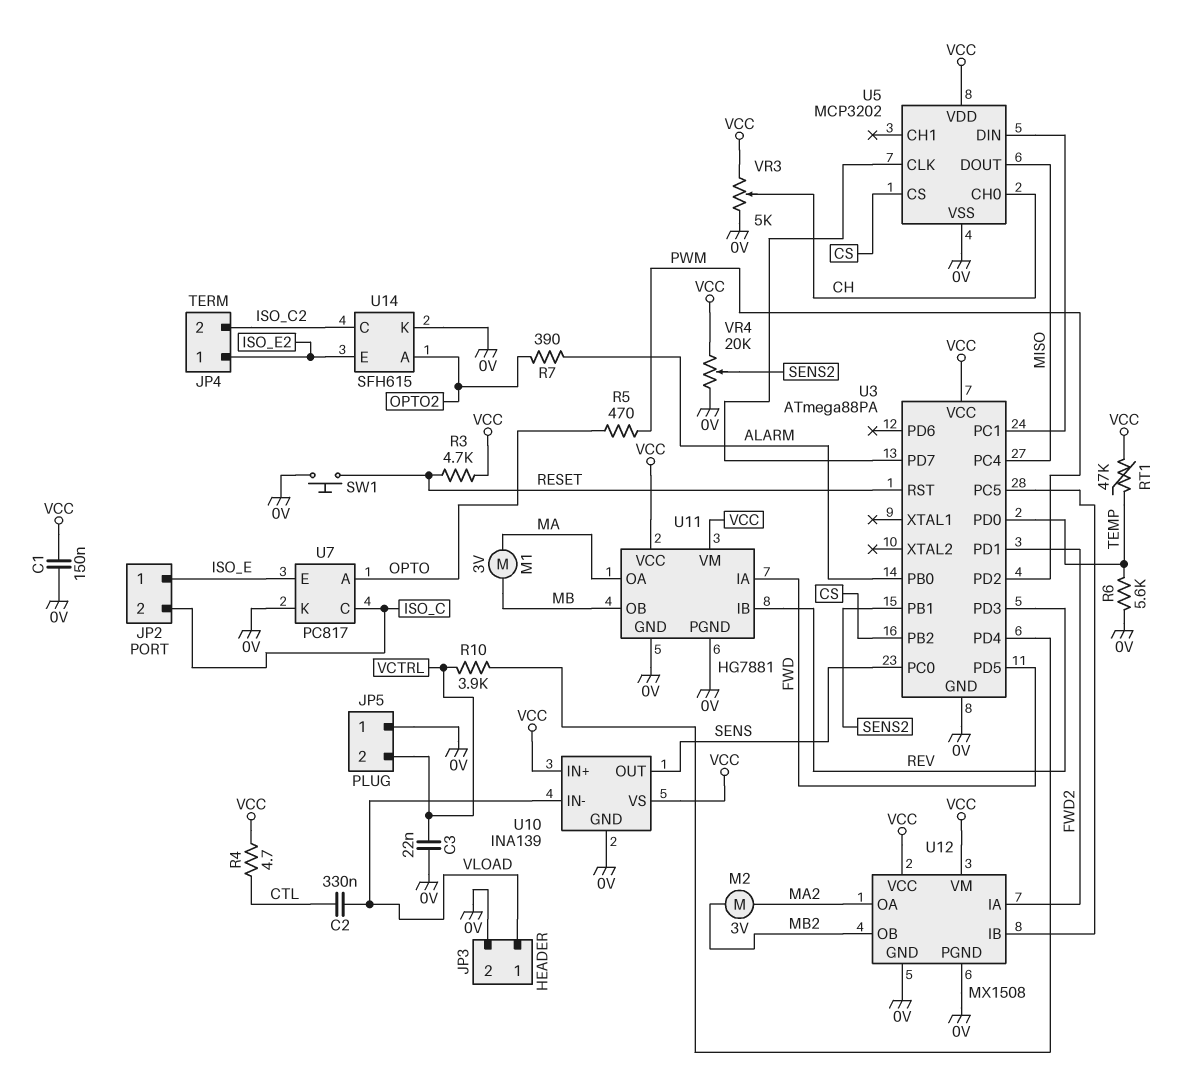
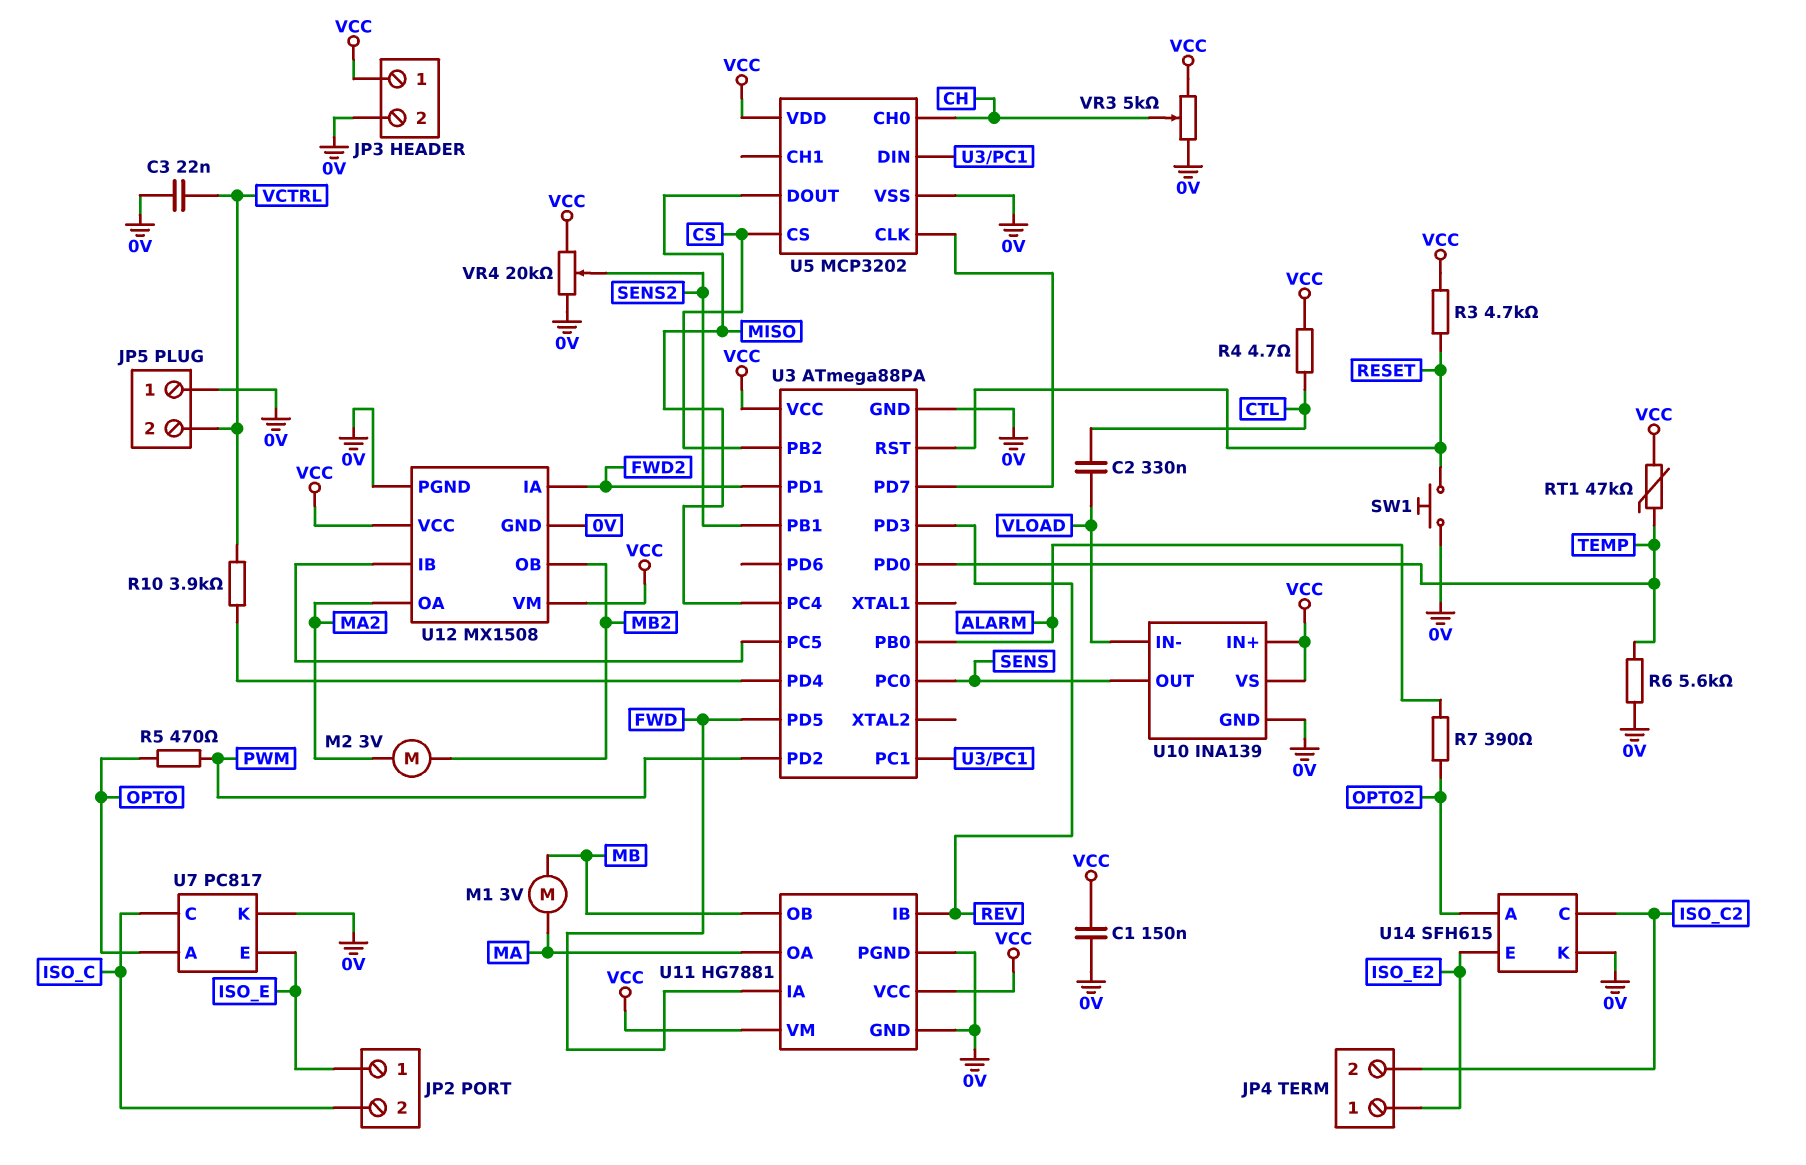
JP3 pin 1: VLOAD -> VCC

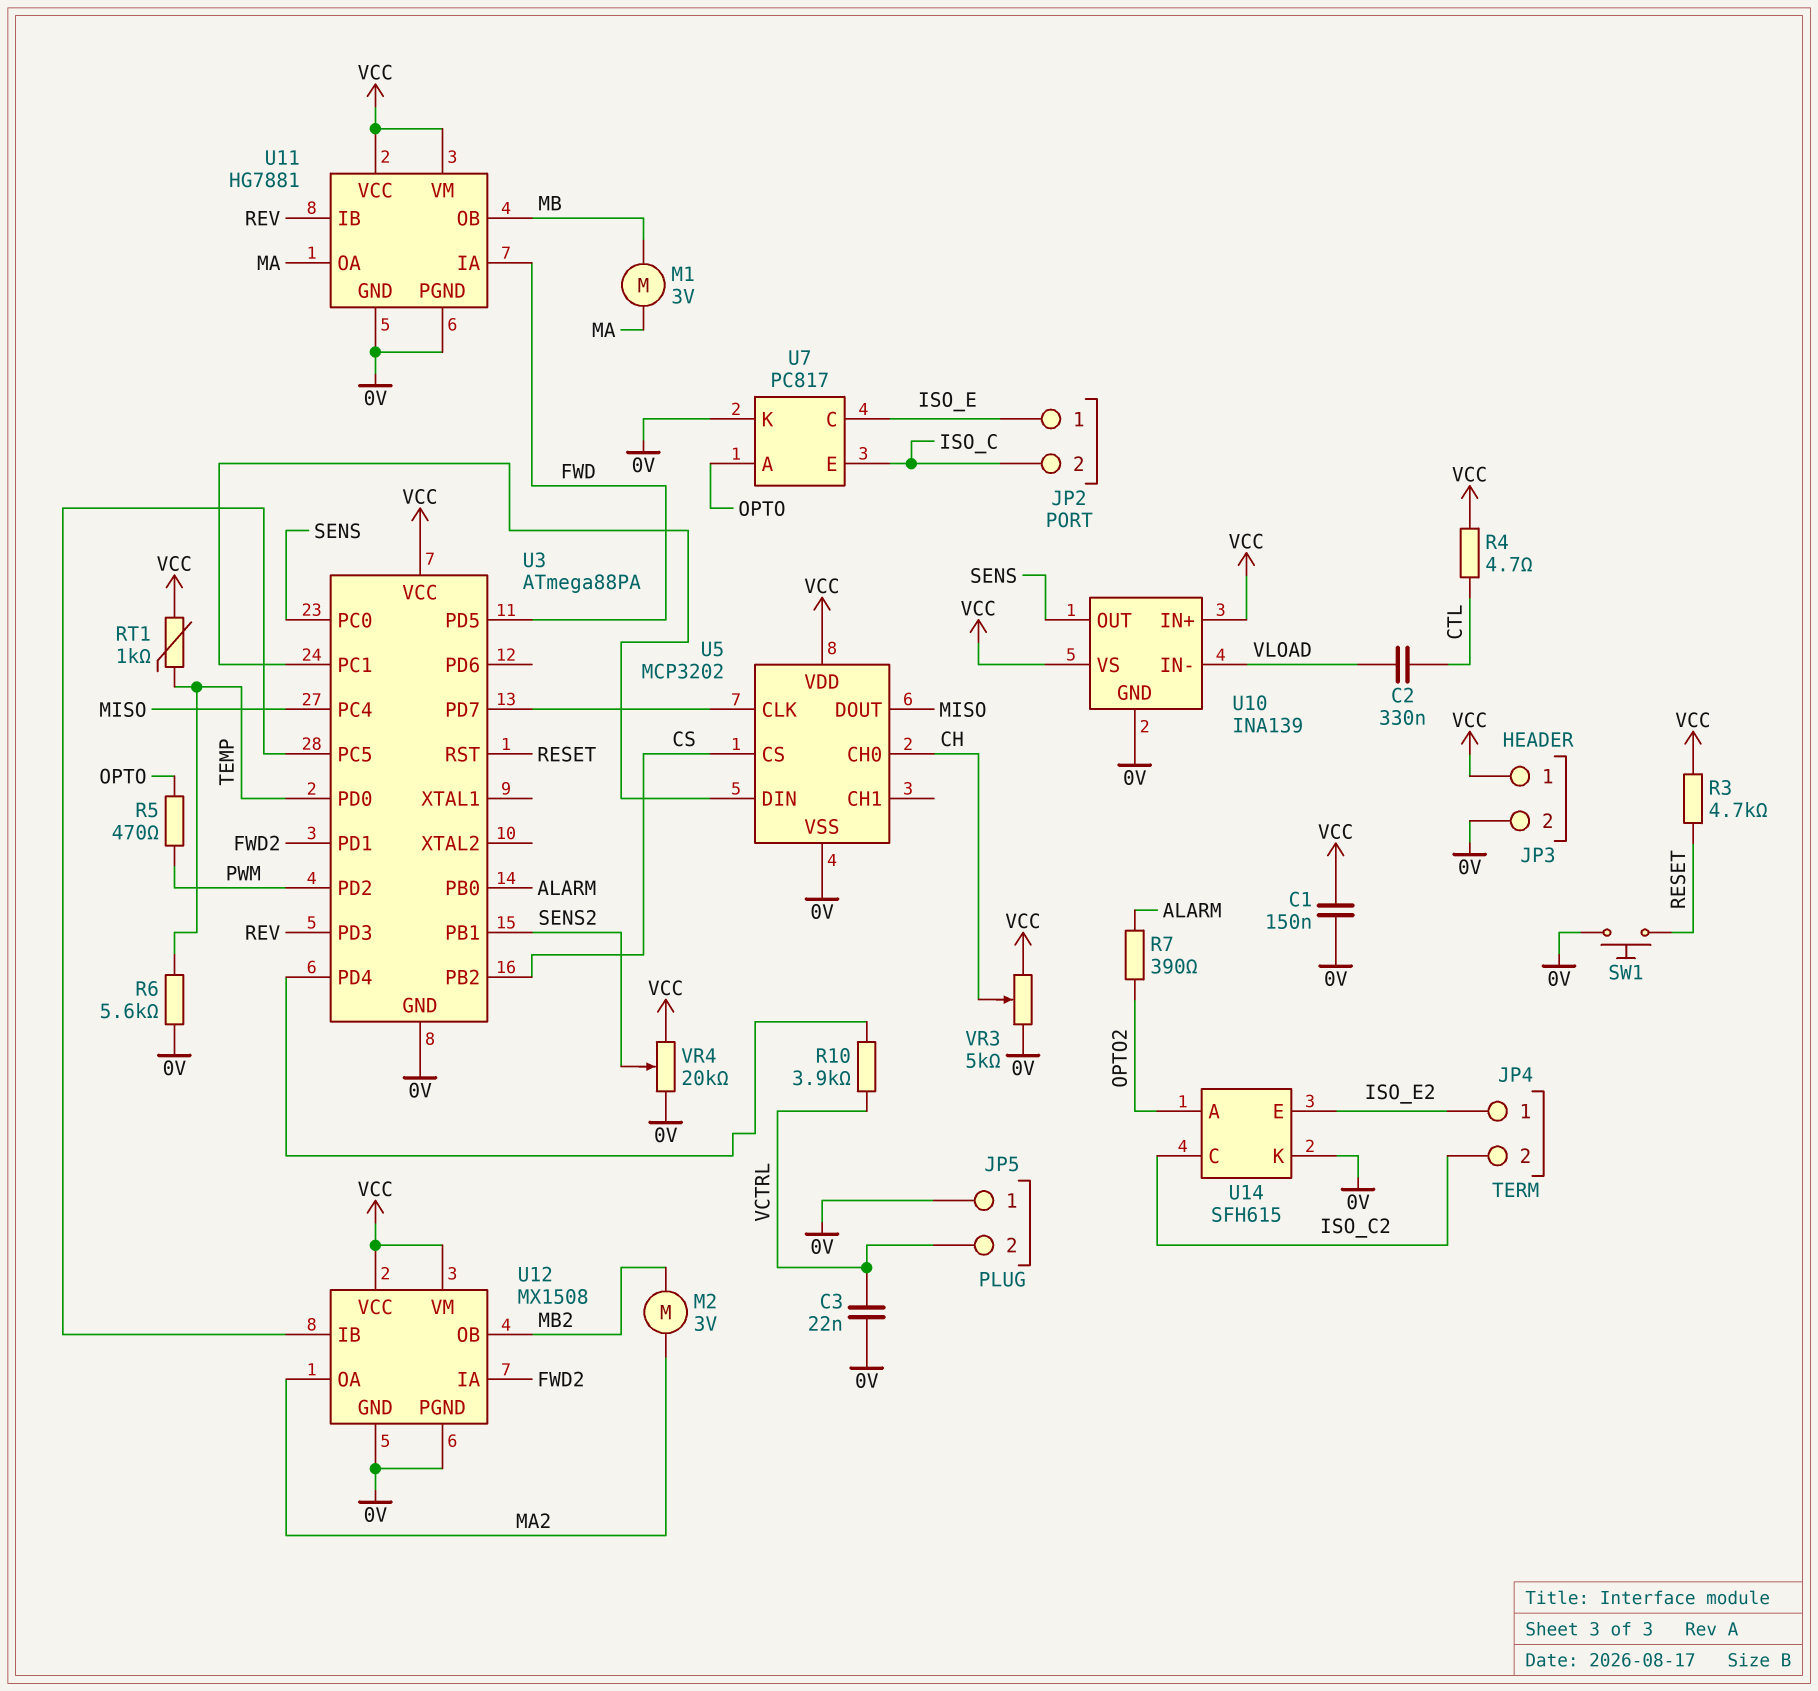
RT1: 47k (TEMP, VCC) -> 1k (TEMP, VCC)
U7 pin C: ISO_C -> ISO_E
U7 pin E: ISO_E -> ISO_C

